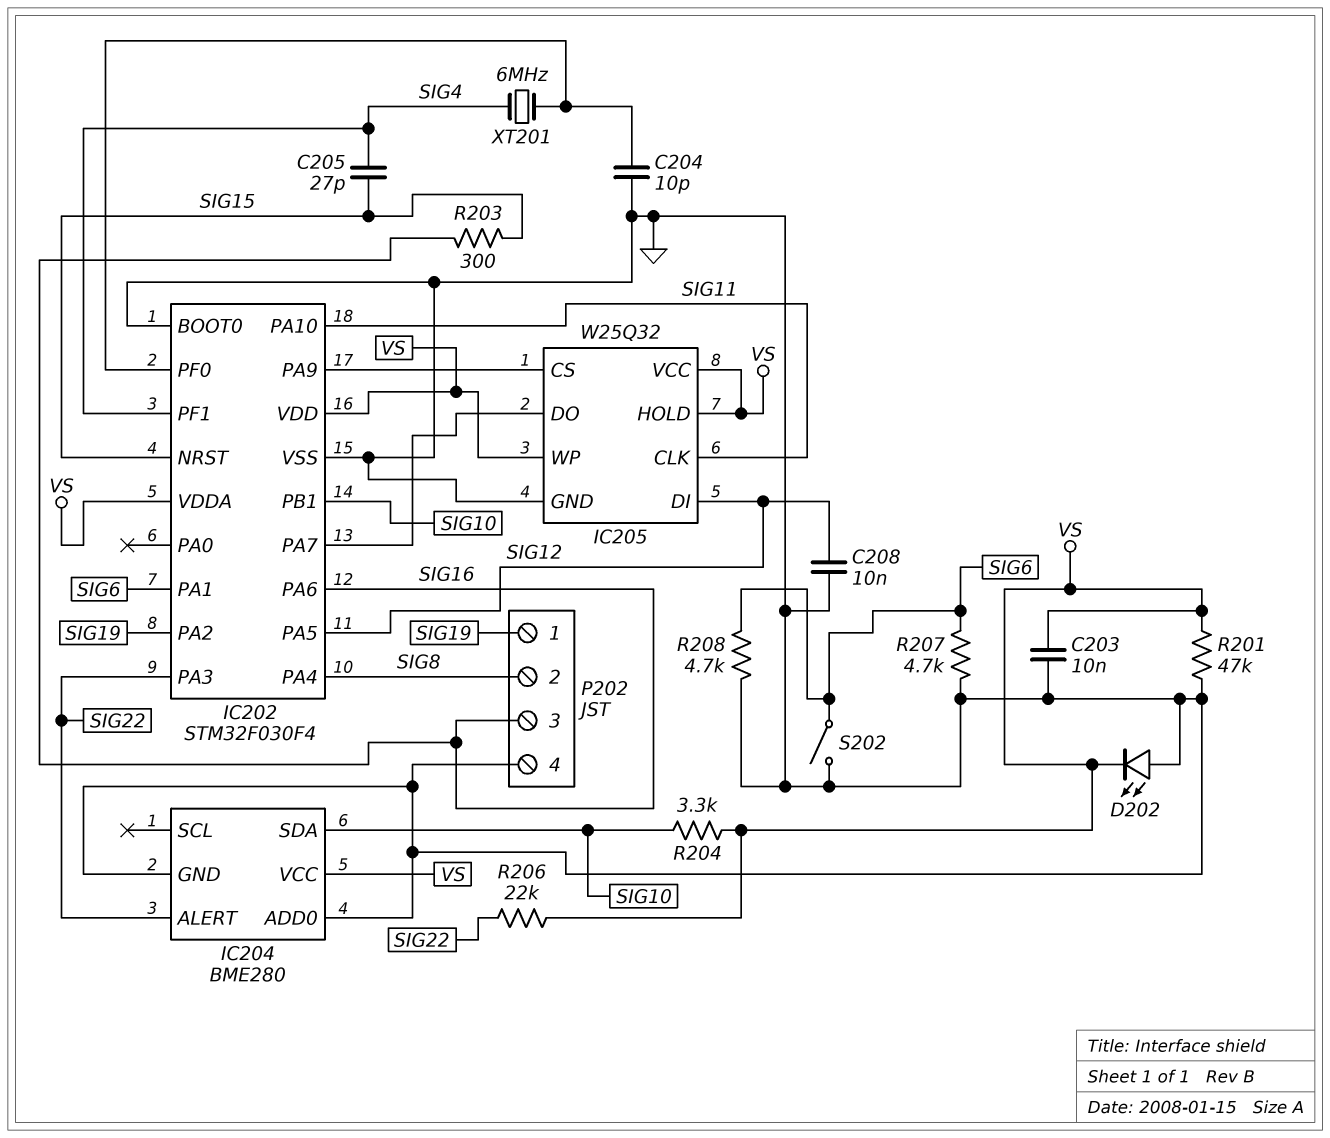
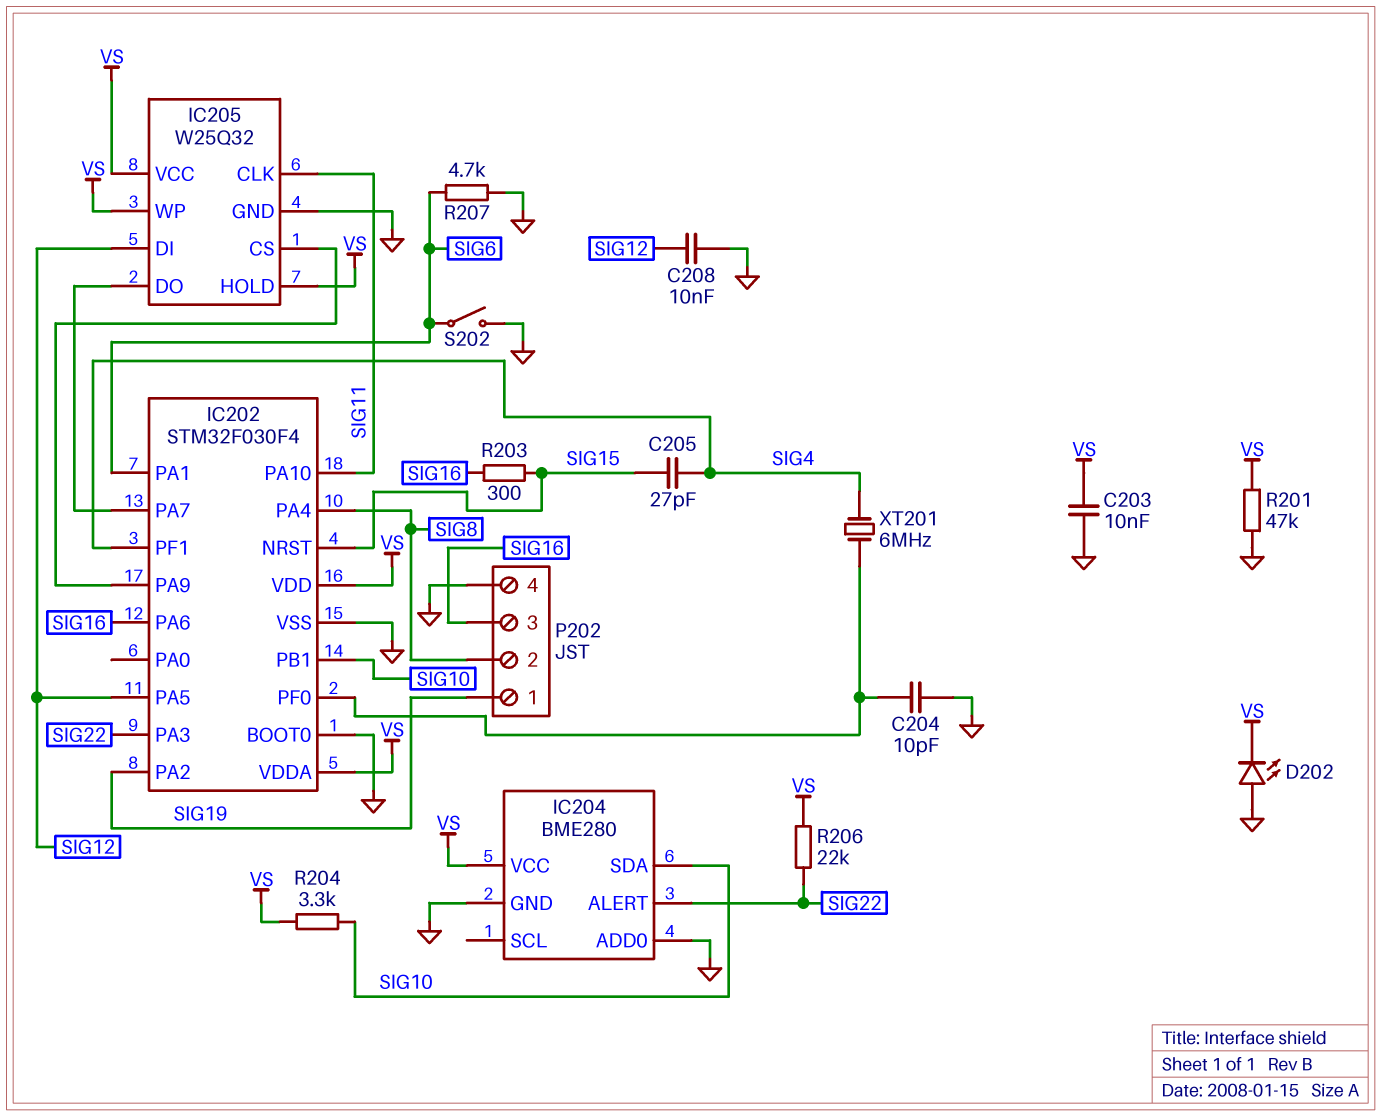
R208: 4.7k (GND, SIG6) -> none

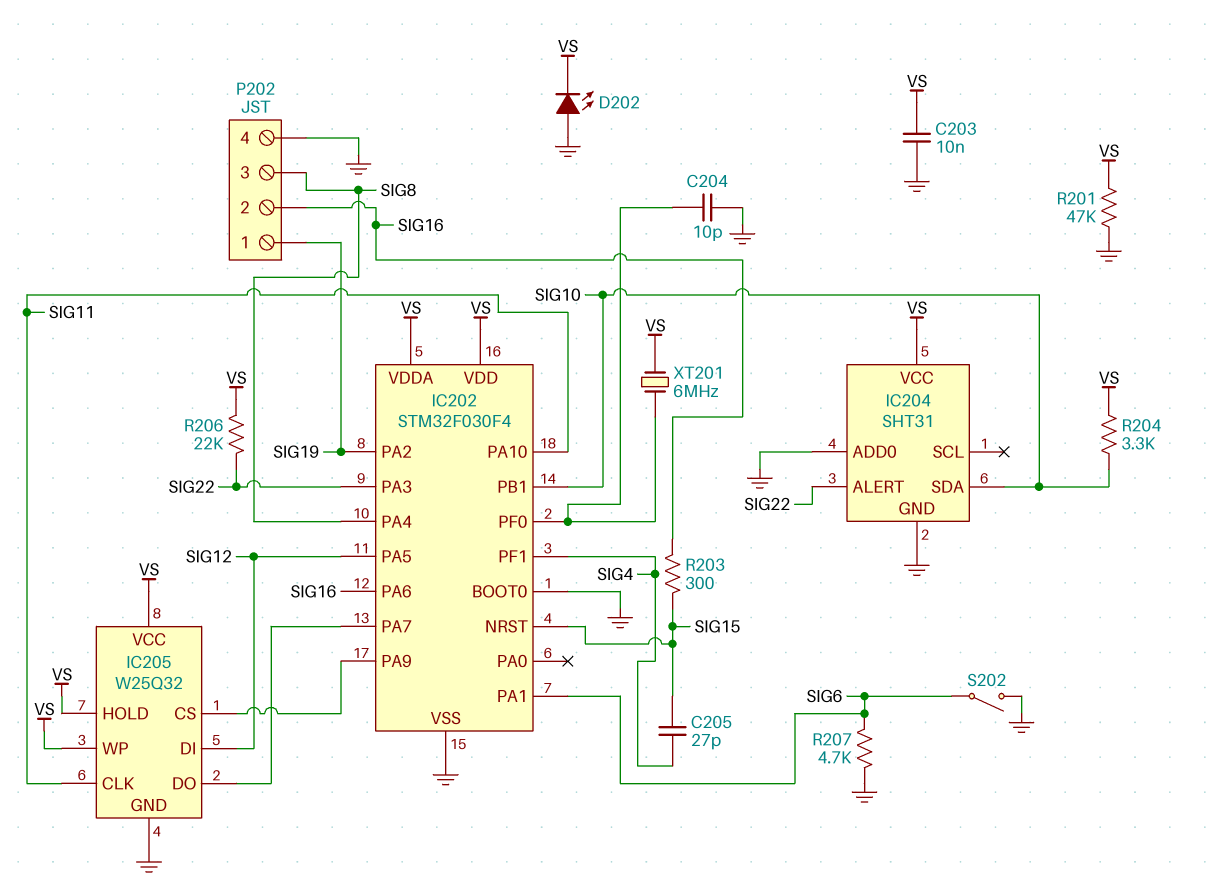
C208: 10nF (GND, SIG12) -> none
IC204: BME280 -> SHT31
P202 pin 2: SIG8 -> SIG16
P202 pin 3: SIG16 -> SIG8
XT201: 6MHz (IC202/PF0, SIG4) -> 6MHz (IC202/PF0, VS)

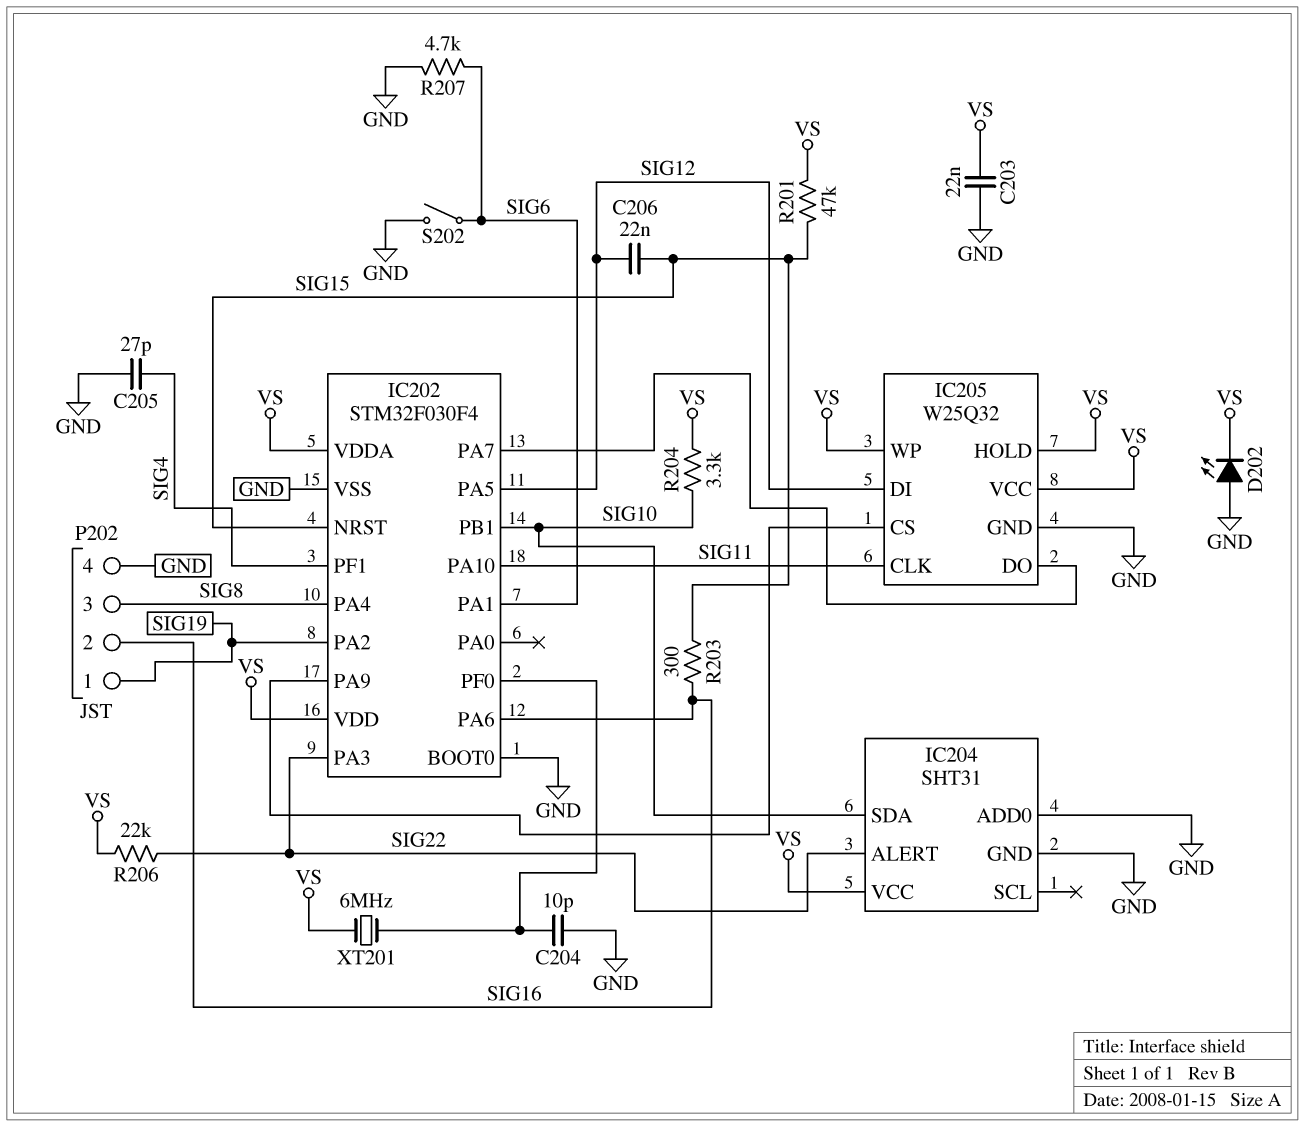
C203: 10nF (GND, VS) -> 22nF (GND, VS)
C205: 27pF (SIG4, SIG15) -> 27pF (GND, SIG4)
C206: none -> 22nF (SIG12, SIG15)
R201: 47k (GND, VS) -> 47k (SIG15, VS)

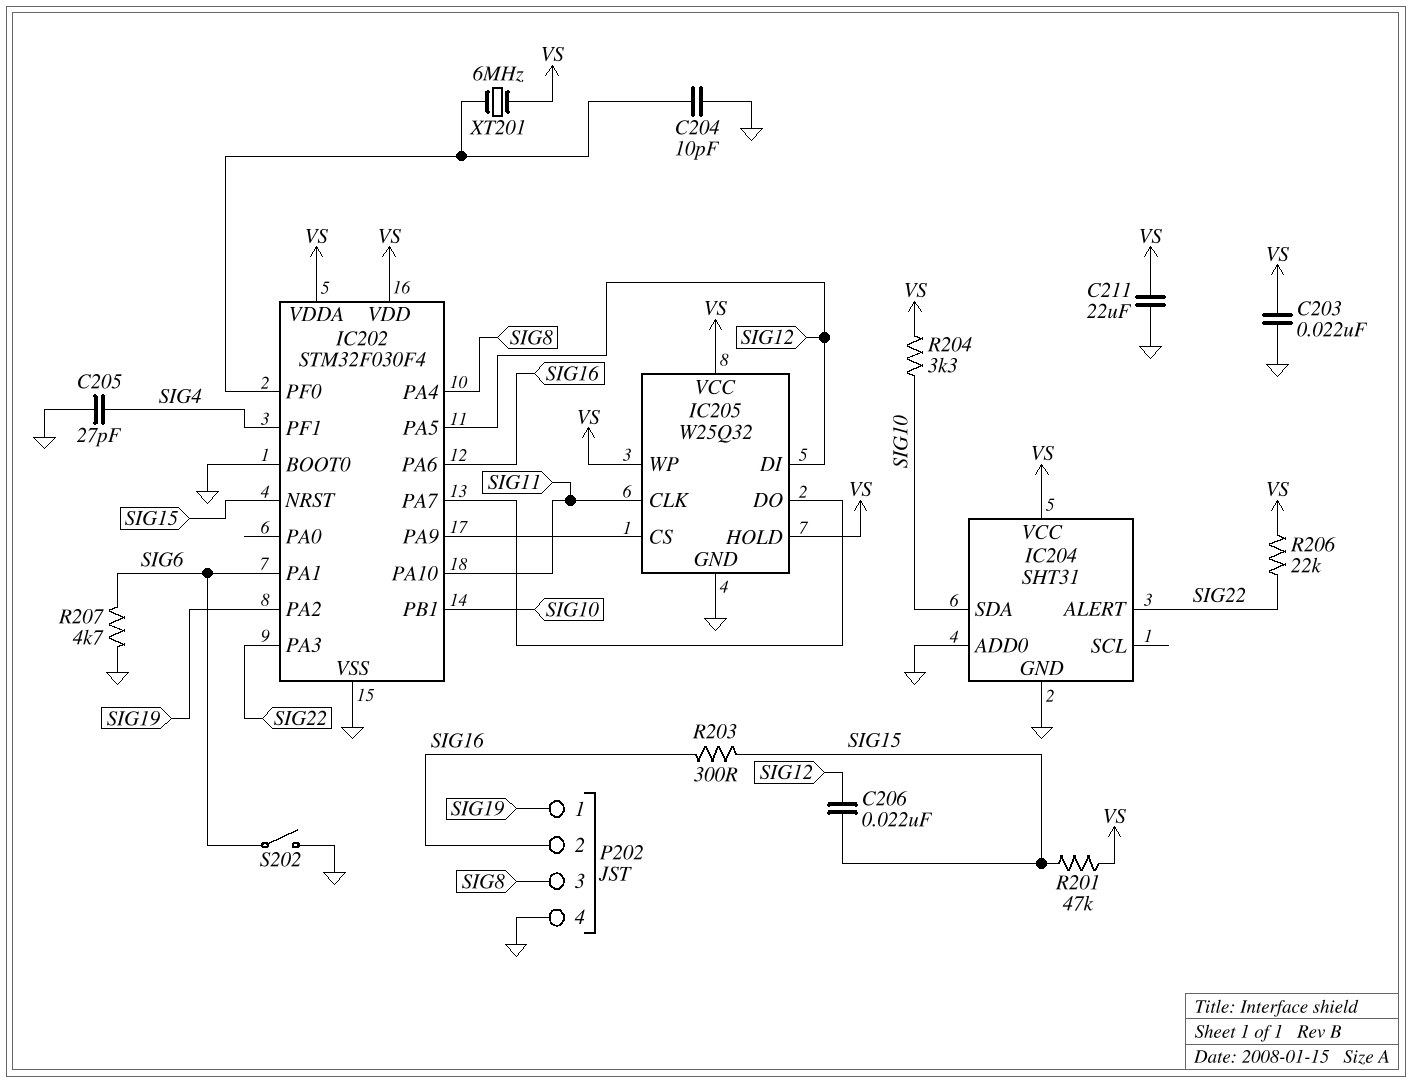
C211: none -> 22uF (GND, VS)
D202: LED (A GND, K VS) -> none

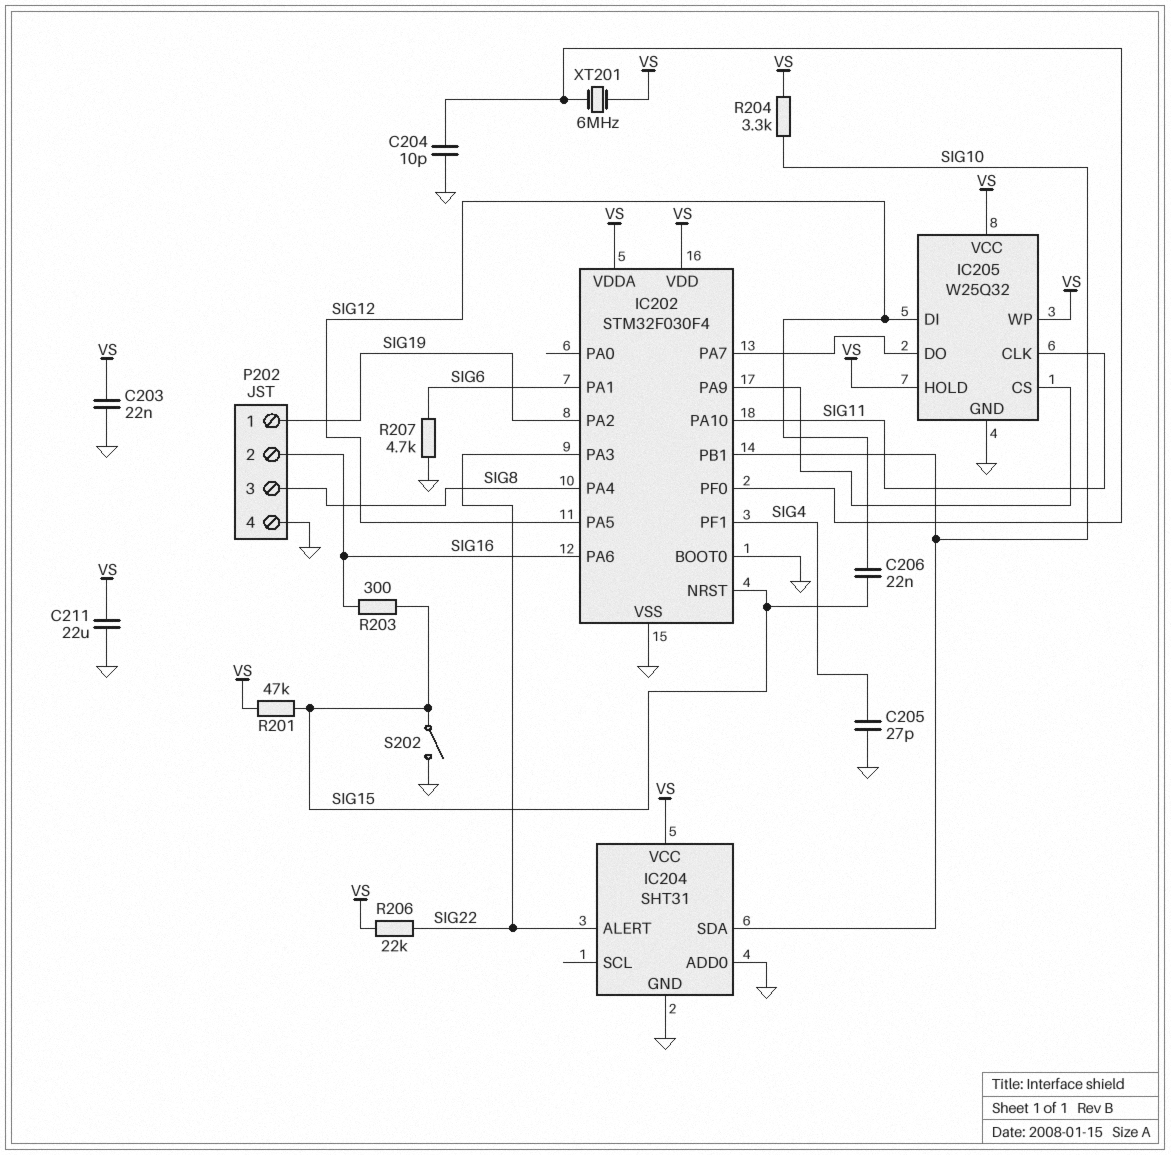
S202: switch (GND, SIG6) -> switch (GND, SIG15)

